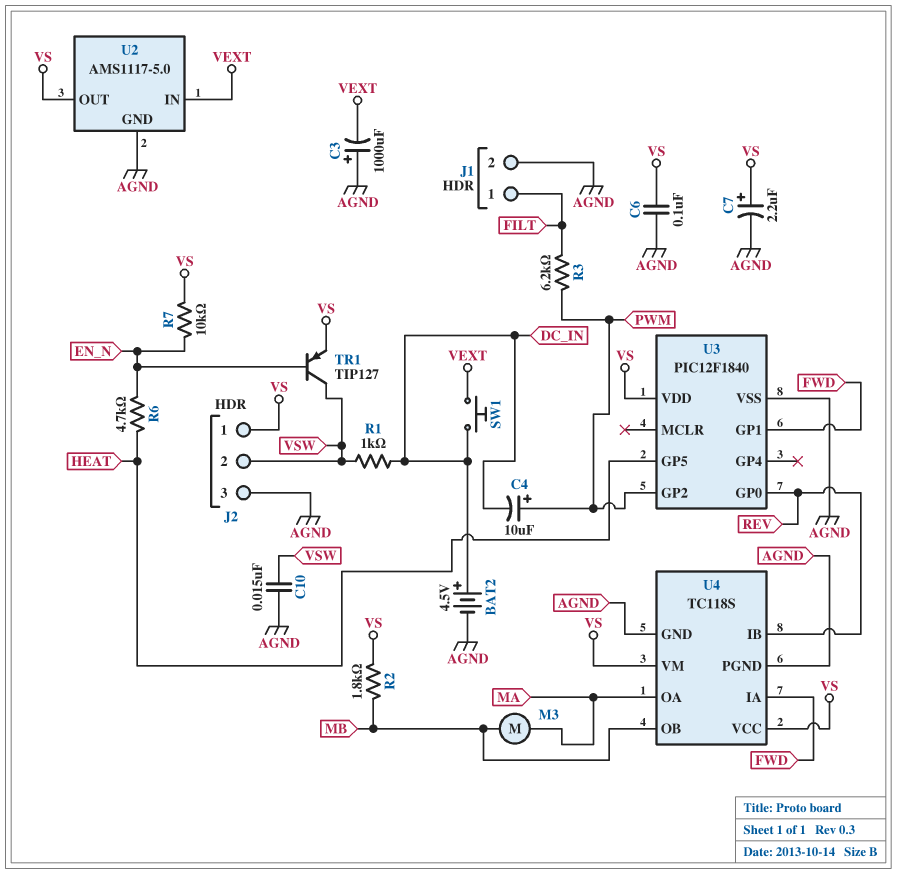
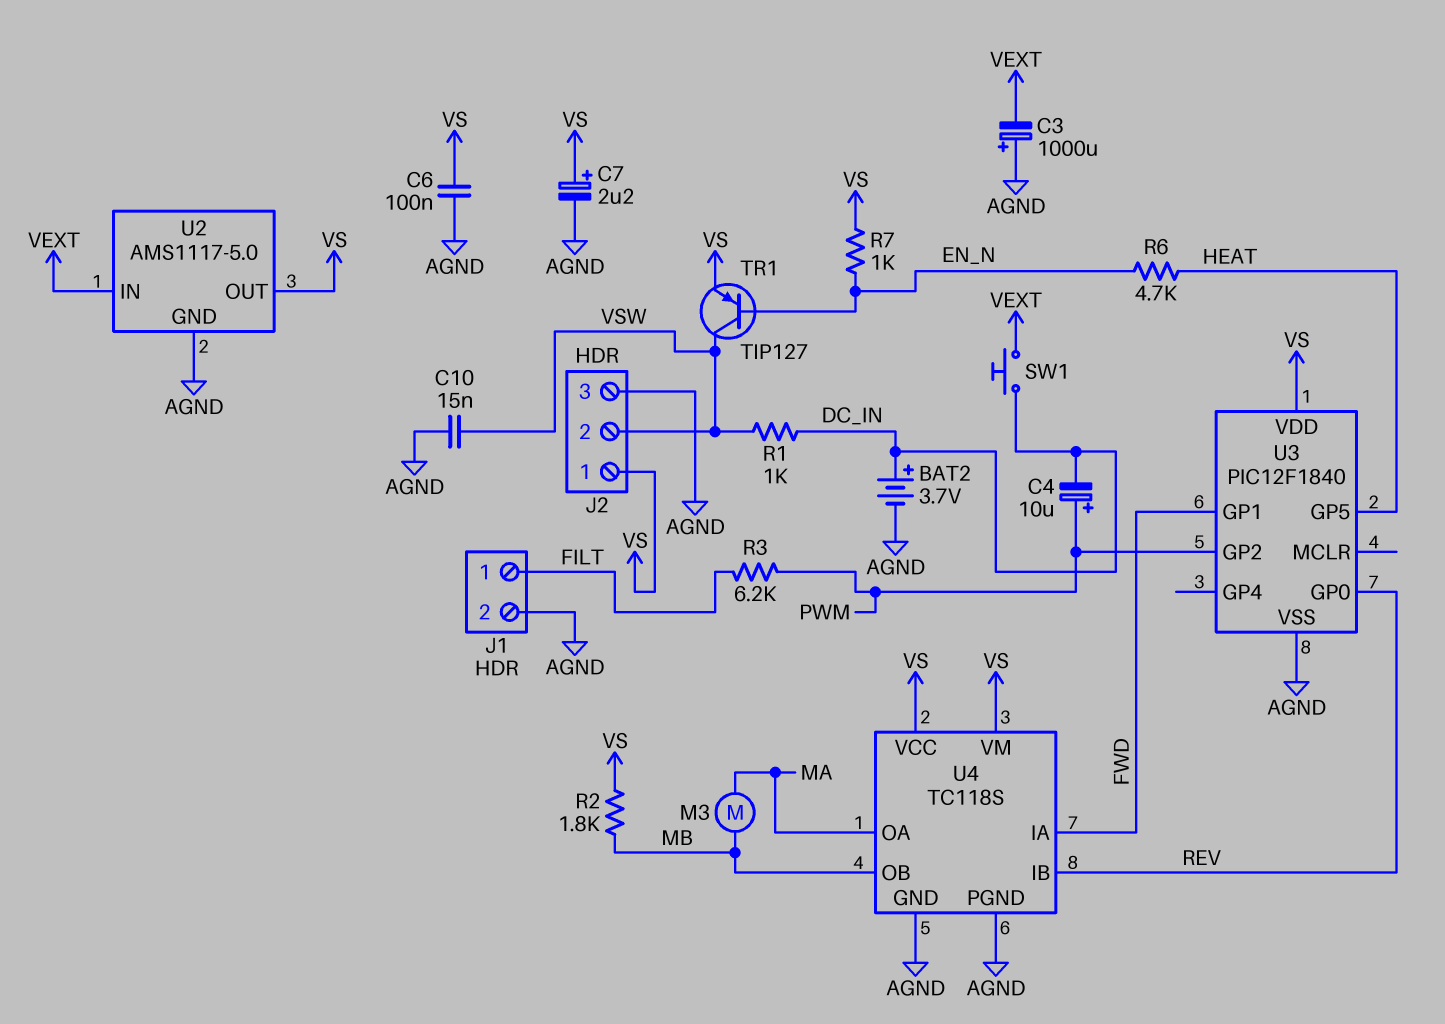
BAT2: 4.5V (plus DC_IN, minus AGND) -> 3.7V (plus DC_IN, minus AGND)
R7: 10k (EN_N, VS) -> 1k (EN_N, VS)

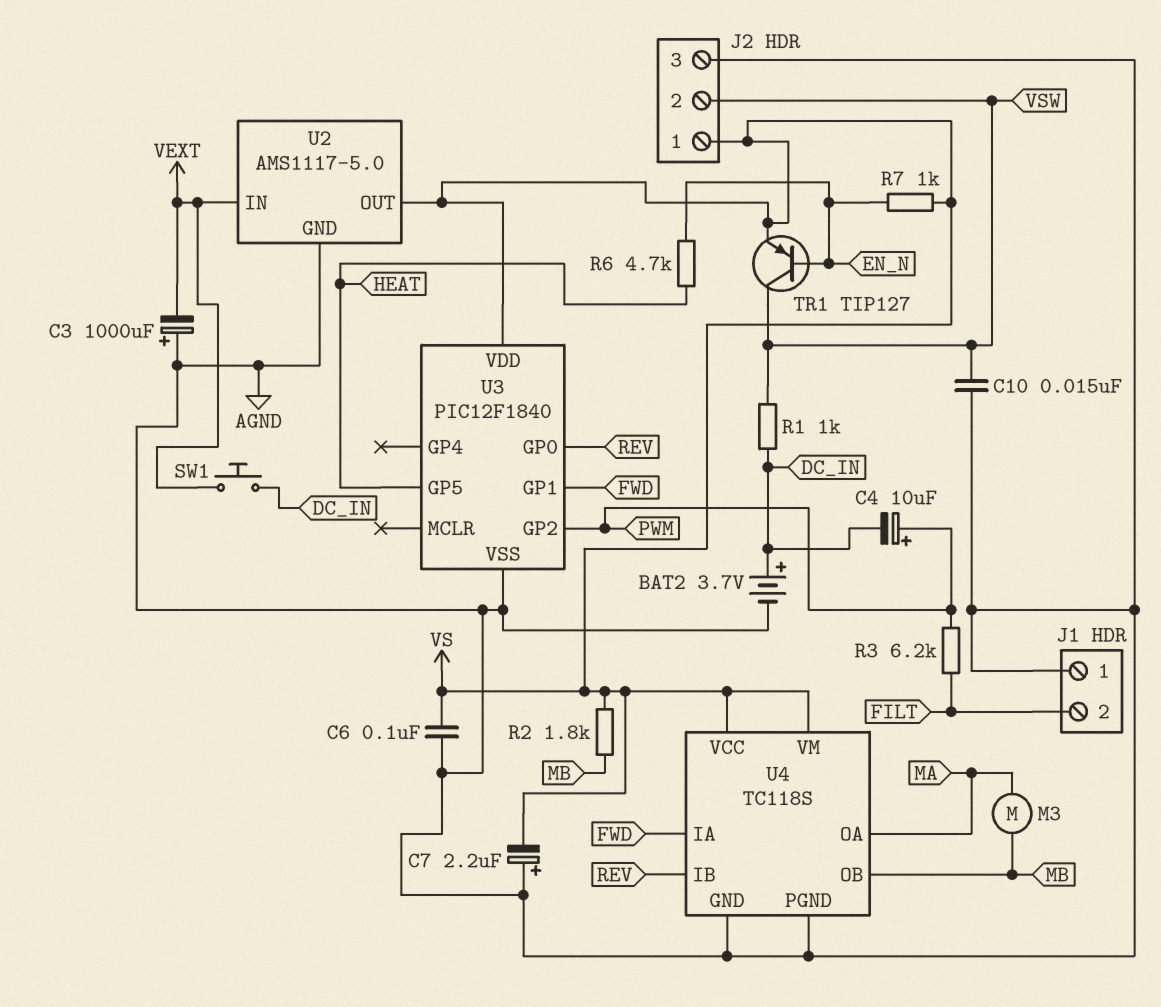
C7: 2.2uF (plus VS, minus AGND) -> 2.2uF (plus AGND, minus VS)
J1 pin 1: FILT -> AGND
J1 pin 2: AGND -> FILT

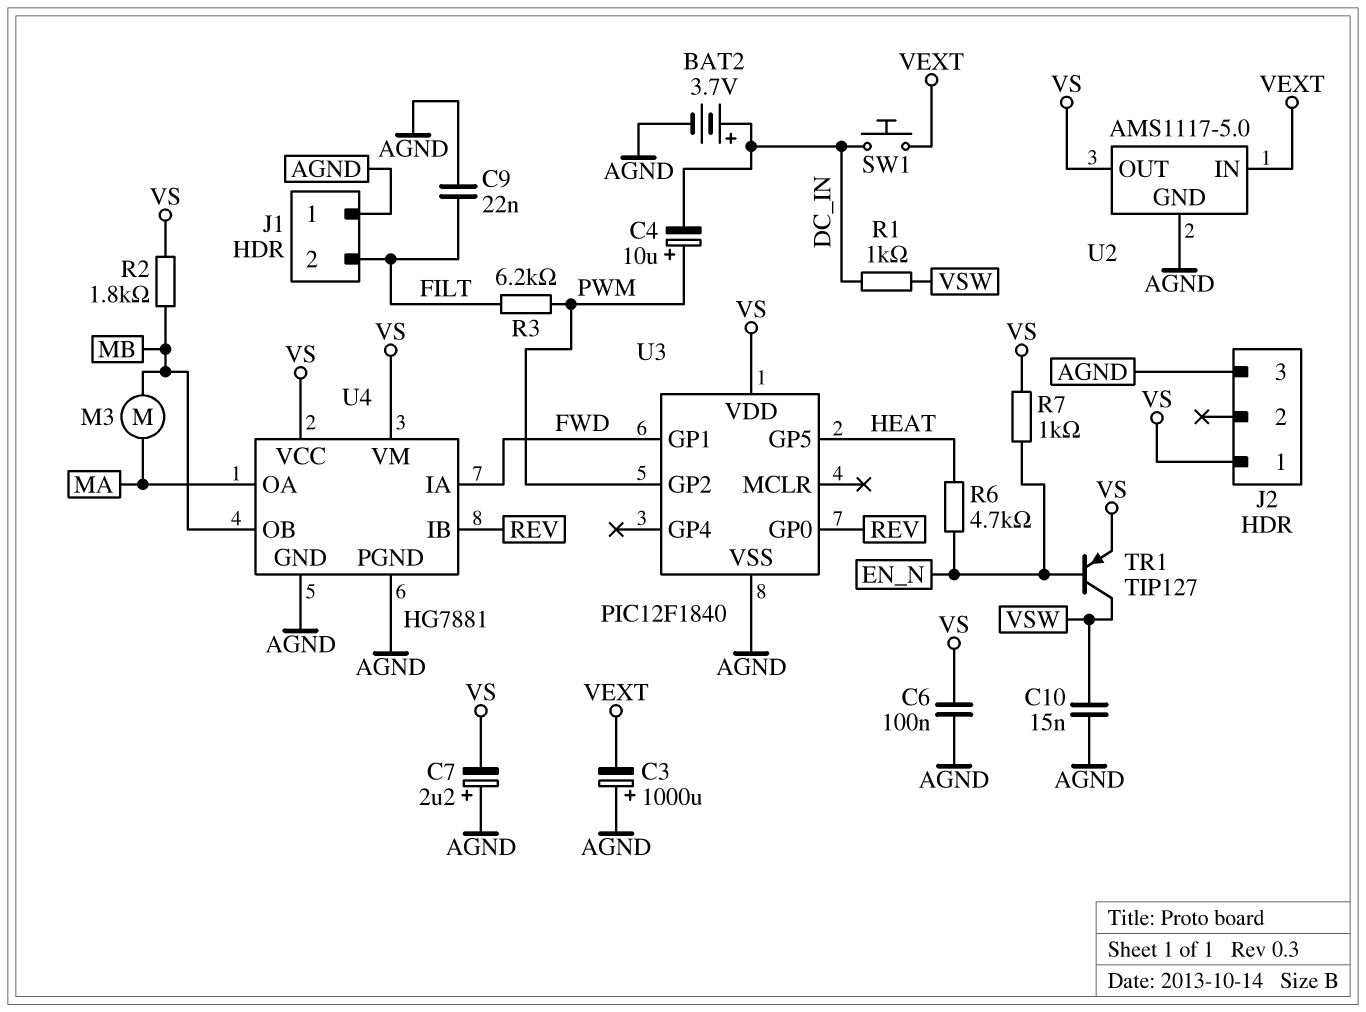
C9: none -> 22nF (AGND, FILT)
J2 pin 2: VSW -> none
U4: TC118S -> HG7881

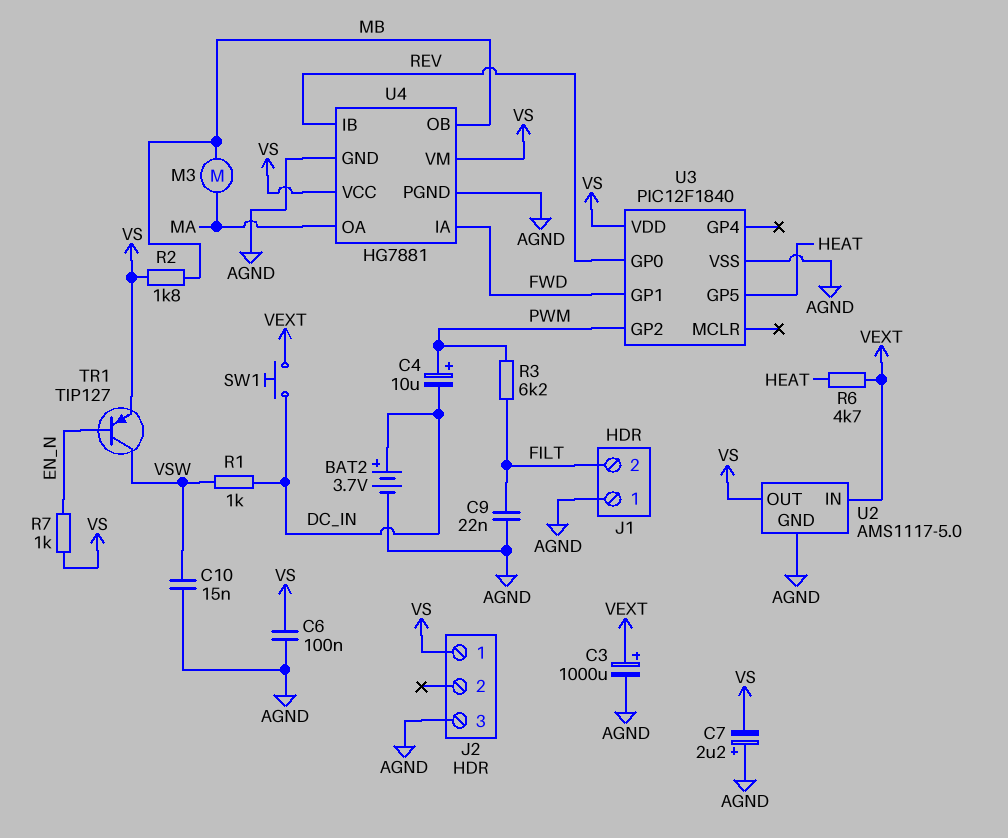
C3: 1000uF (plus AGND, minus VEXT) -> 1000uF (plus VEXT, minus AGND)
R6: 4.7k (EN_N, HEAT) -> 4.7k (HEAT, VEXT)

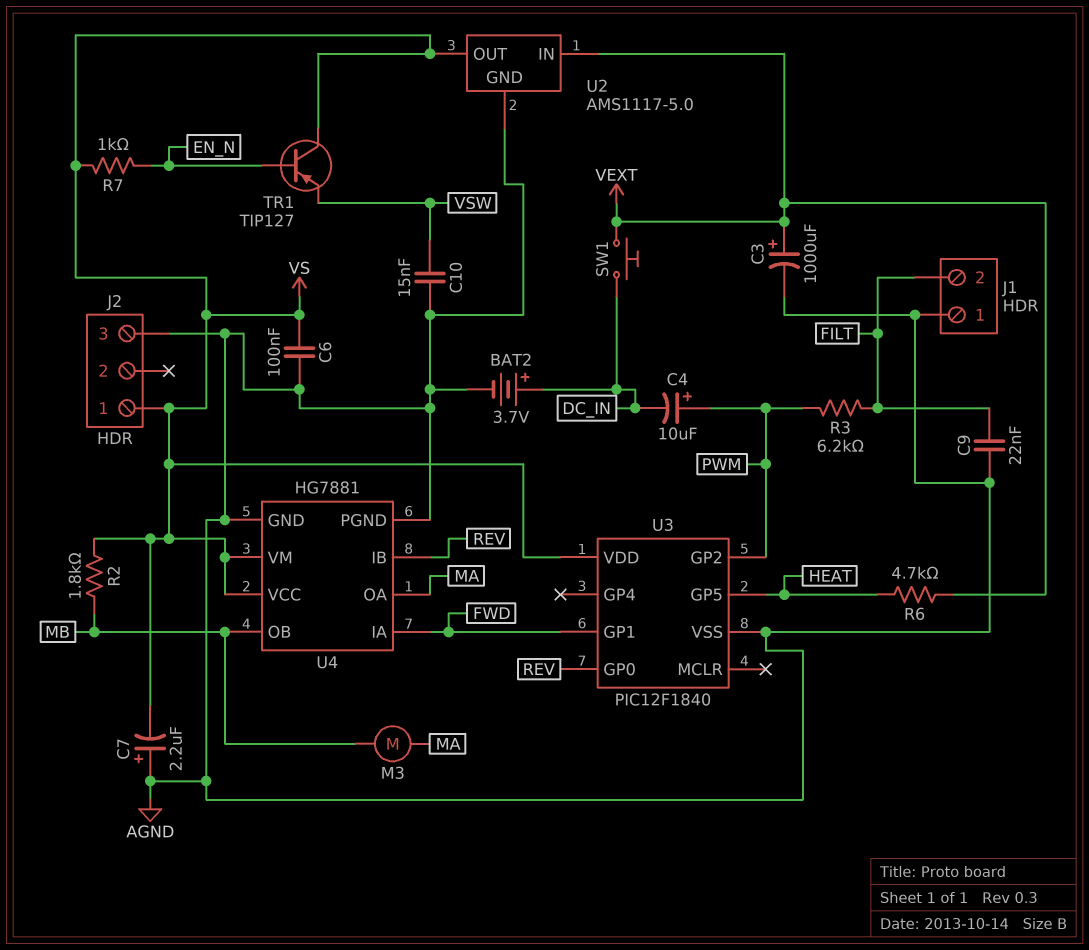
R1: 1k (DC_IN, VSW) -> none
TR1: PNP TIP127 (B EN_N, C VSW, E VS) -> PNP TIP127 (B EN_N, C VS, E VSW)

